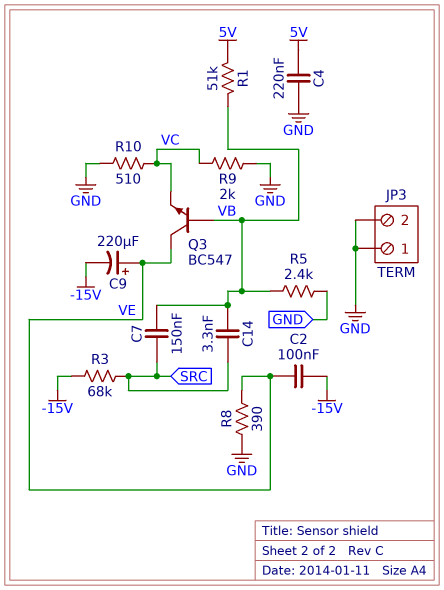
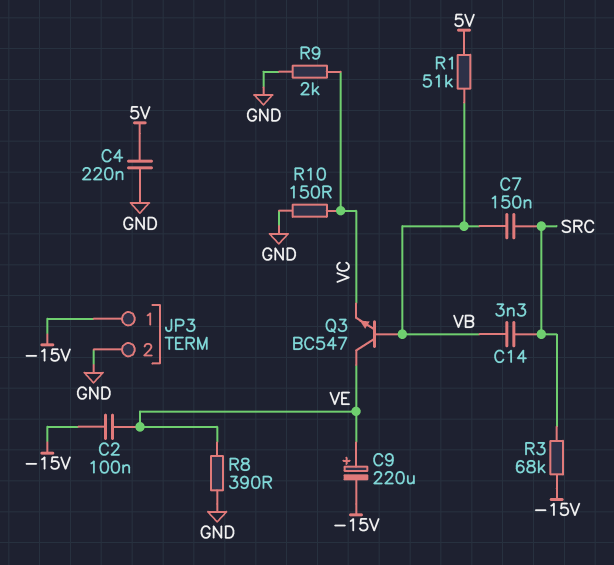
JP3 pin 1: GND -> -15V
R5: 2.4k (GND, VB) -> none
R10: 510 (GND, VC) -> 150 (GND, VC)

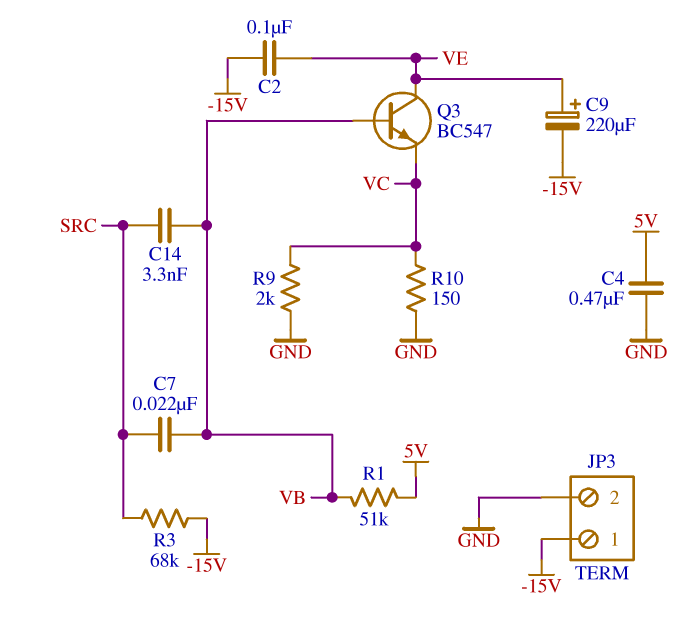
C4: 220nF (5V, GND) -> 470nF (5V, GND)
C7: 150nF (SRC, VB) -> 22nF (SRC, VB)
R8: 390 (GND, VE) -> none

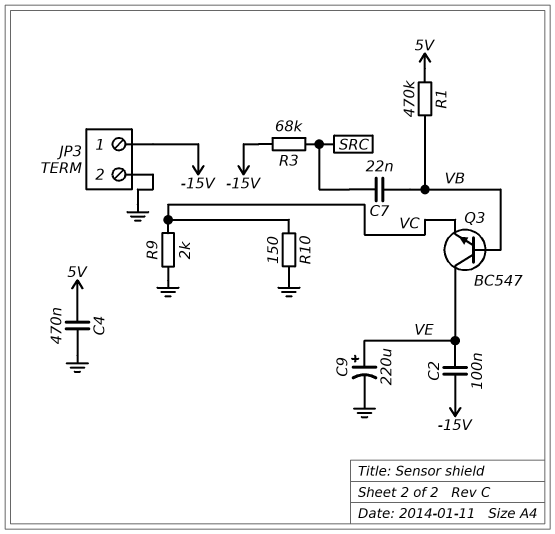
C9: 220uF (plus VE, minus -15V) -> 220uF (plus VE, minus GND)
C14: 3.3nF (SRC, VB) -> none
R1: 51k (5V, VB) -> 470k (5V, VB)

